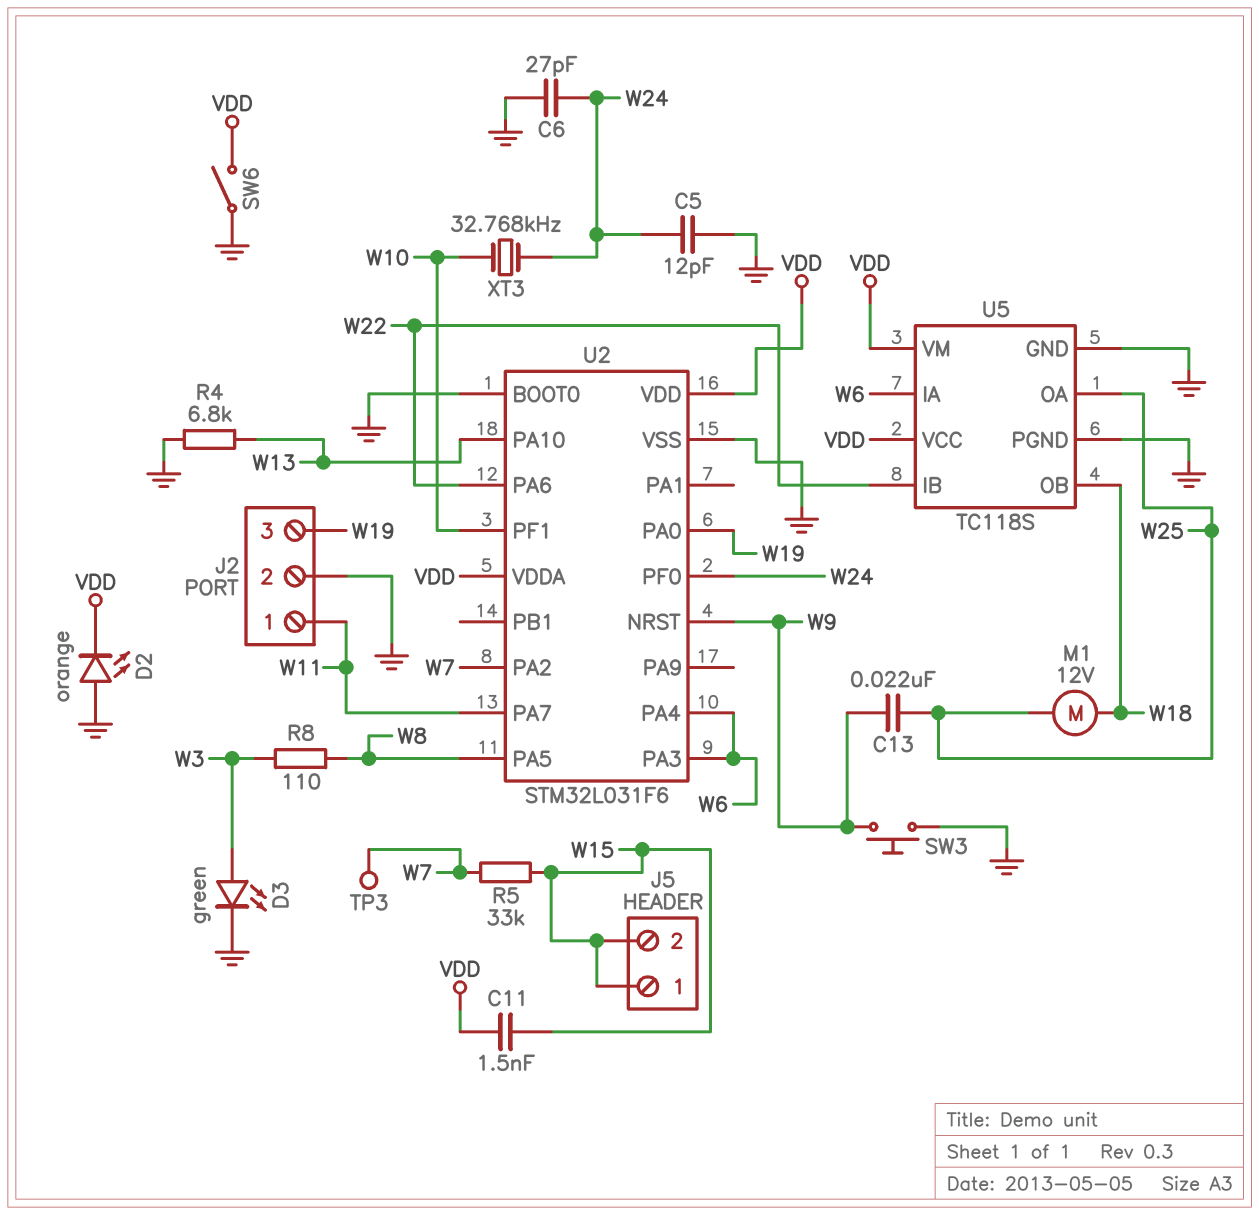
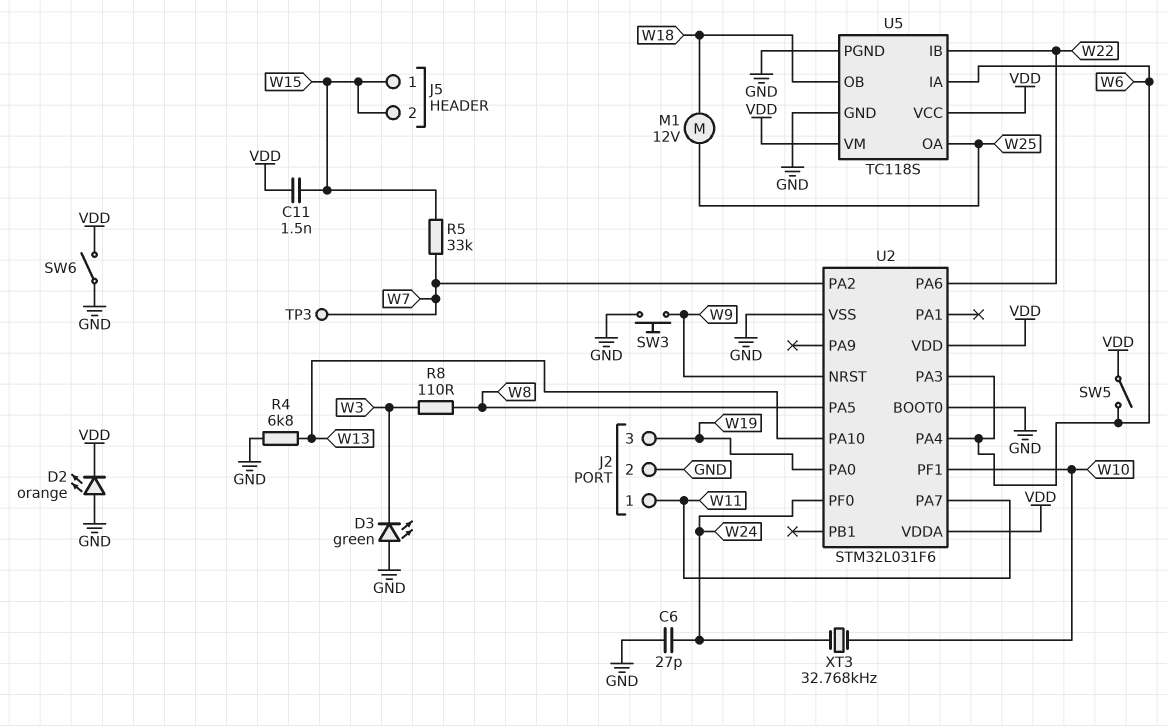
C5: 12pF (GND, W24) -> none
C13: 22nF (W9, W25) -> none
D3: LED green (A W3, K GND) -> LED green (A GND, K W3)
SW5: none -> switch (VDD, W6)

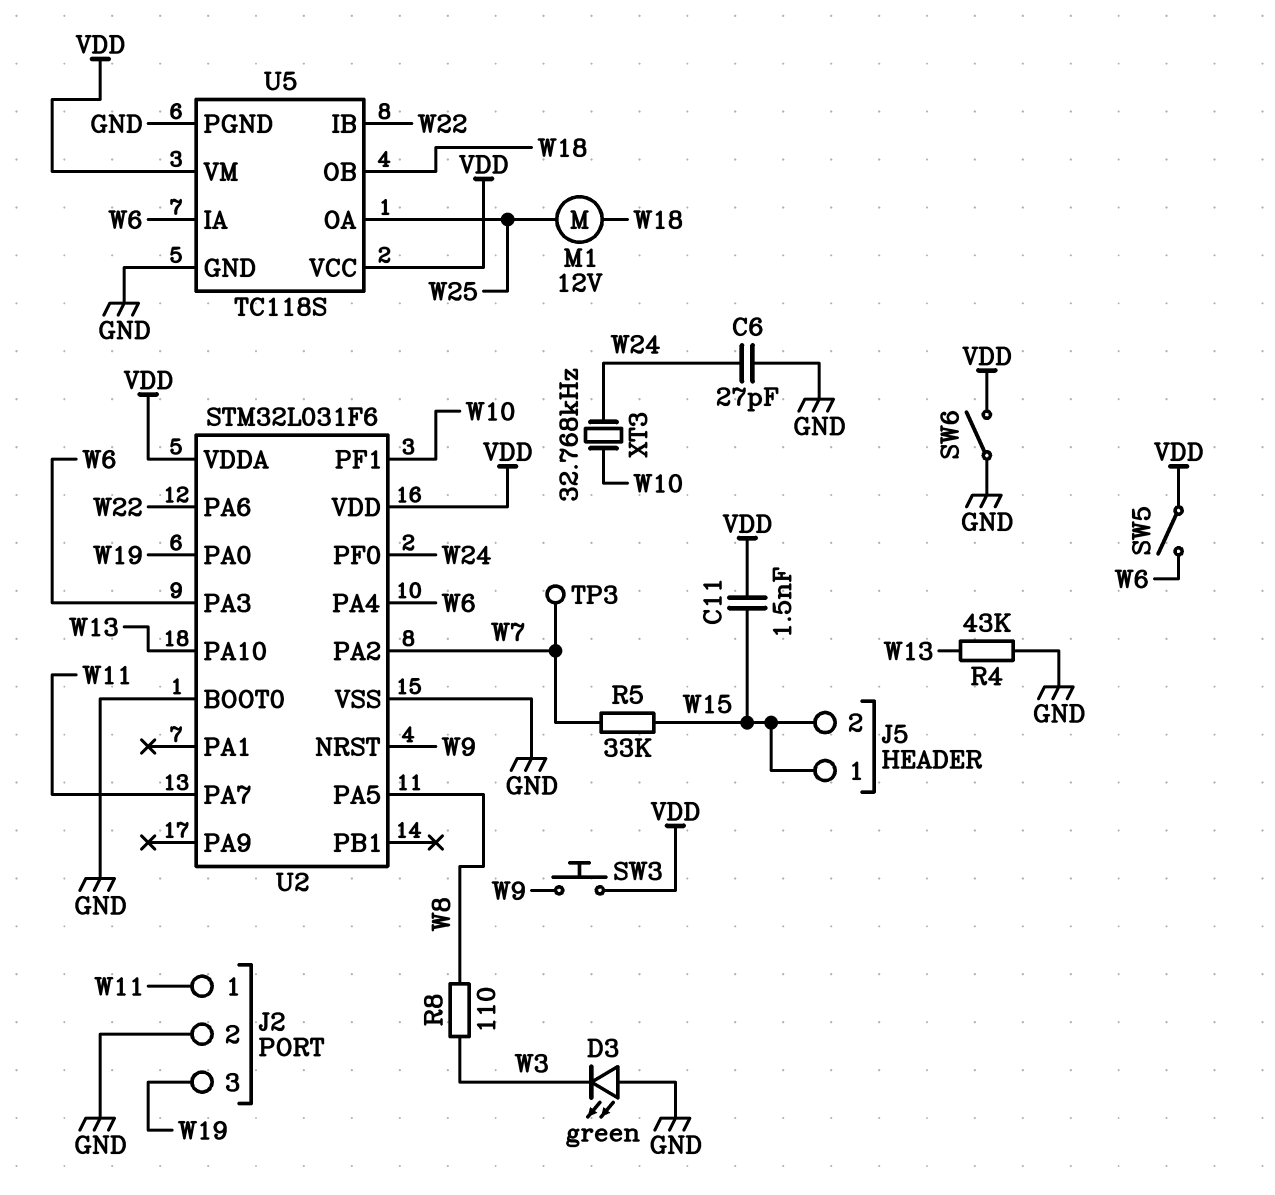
D2: LED orange (A GND, K VDD) -> none
R4: 6.8k (GND, W13) -> 43k (GND, W13)
SW3: button (GND, W9) -> button (VDD, W9)

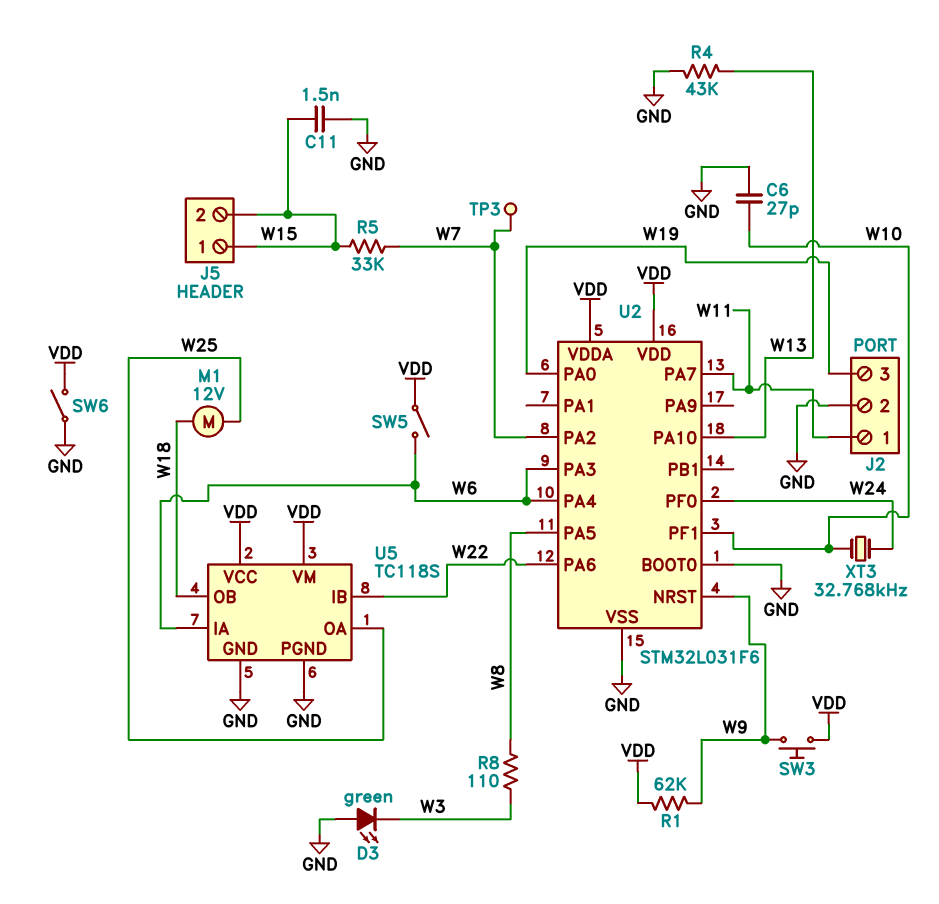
C6: 27pF (GND, W24) -> 27pF (GND, W10)
C11: 1.5nF (VDD, W15) -> 1.5nF (GND, W15)
R1: none -> 62k (VDD, W9)

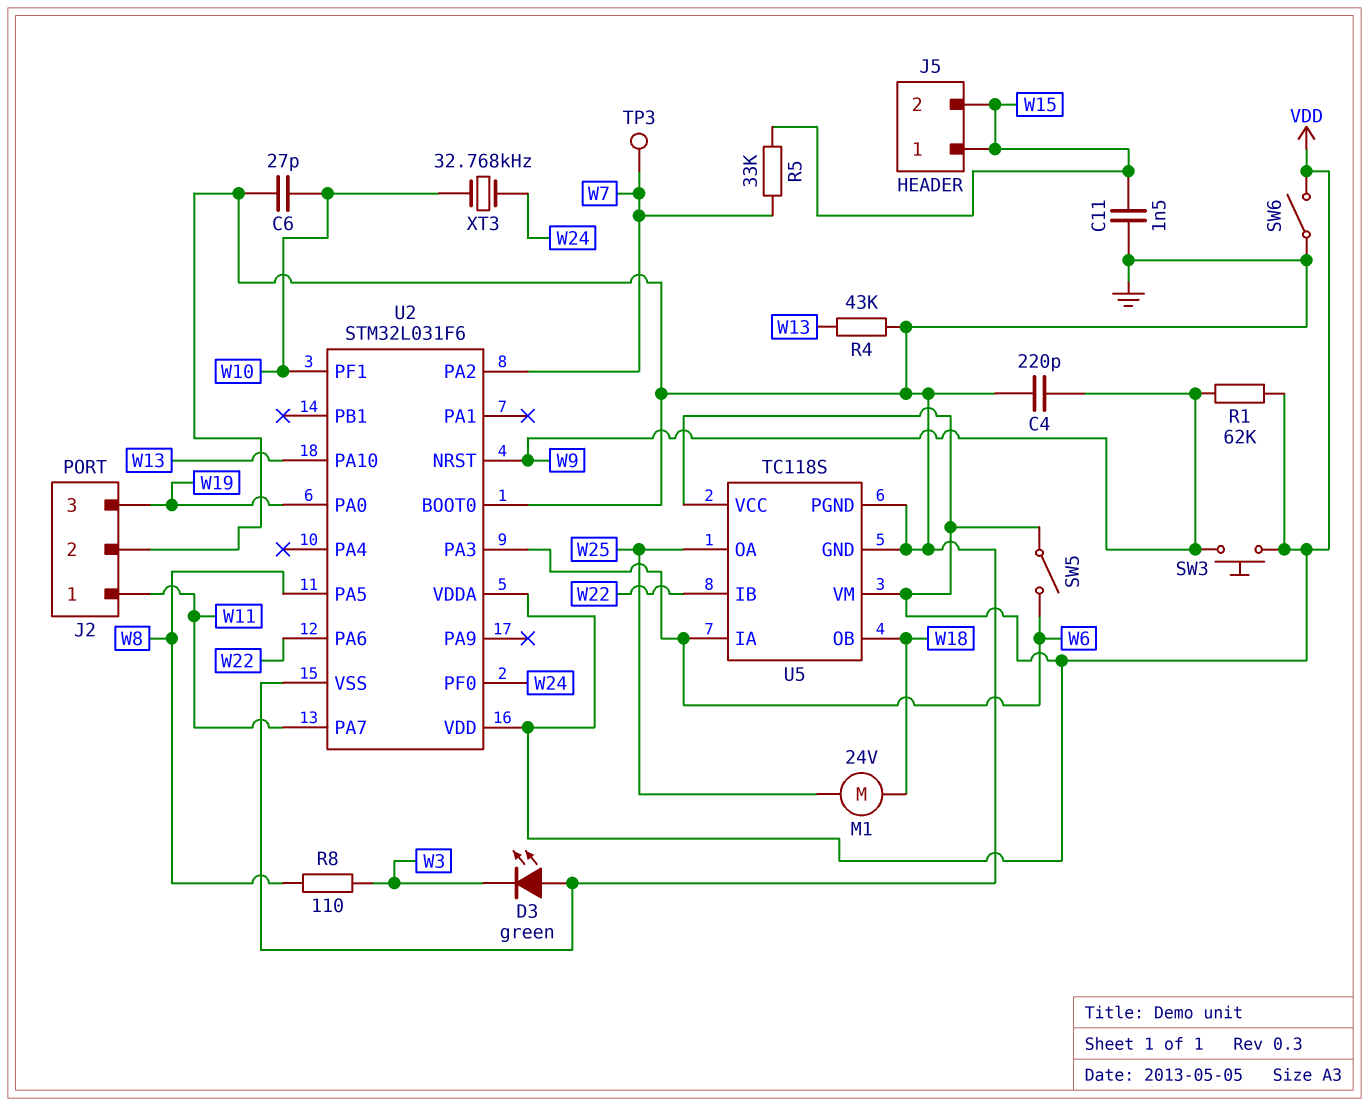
C4: none -> 220pF (GND, W9)
M1: motor 12V (W18, W25) -> motor 24V (W18, W25)
U2 pin PA4: W6 -> none

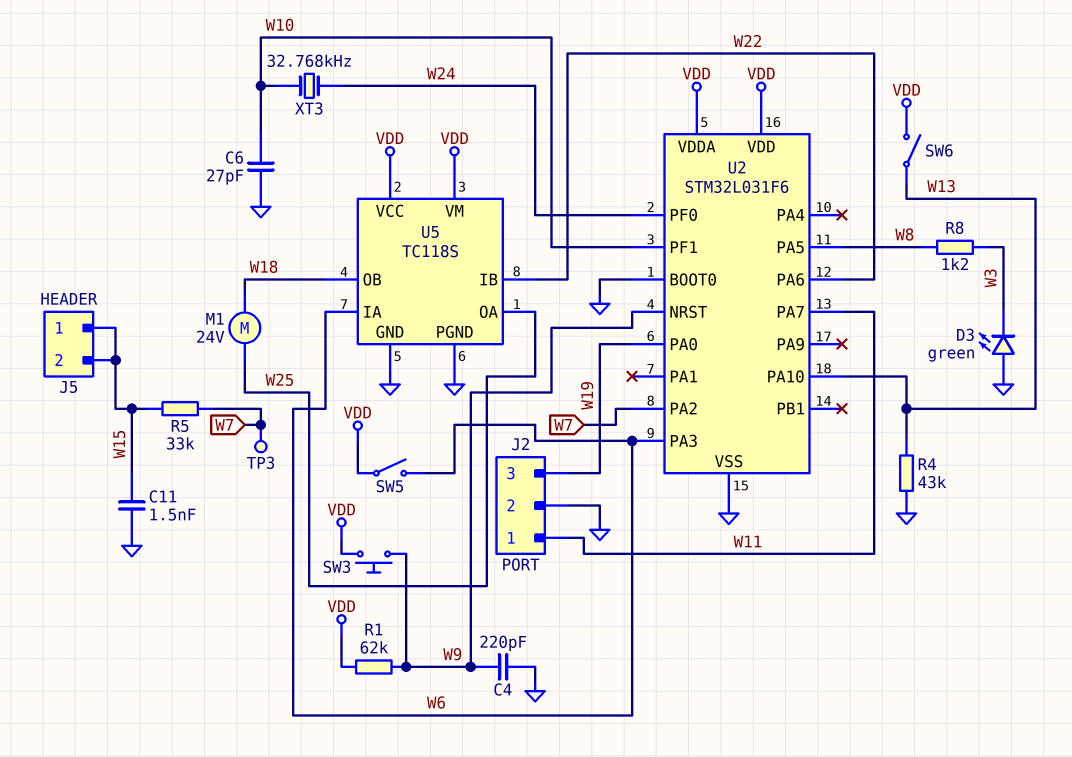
R8: 110 (W3, W8) -> 1.2k (W3, W8)
SW6: switch (GND, VDD) -> switch (VDD, W13)

